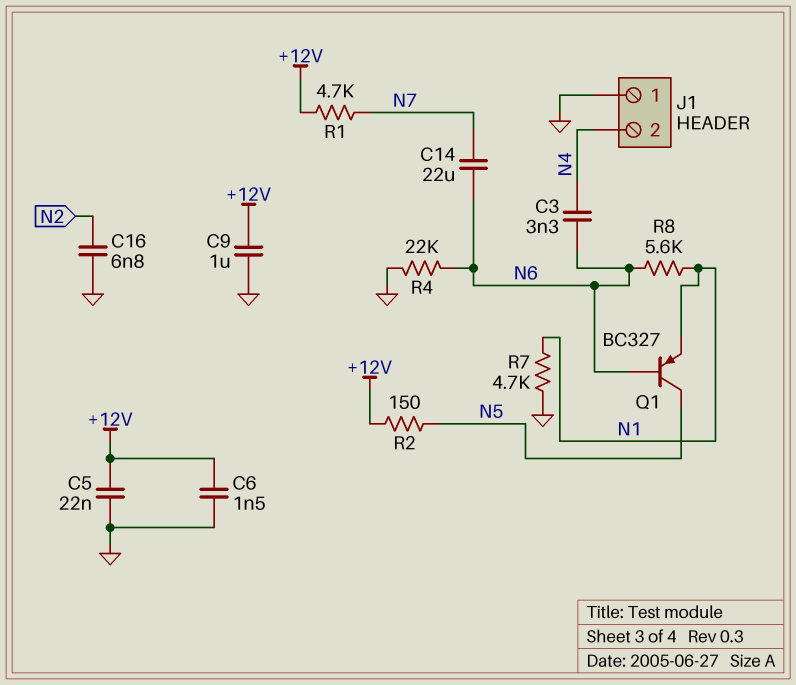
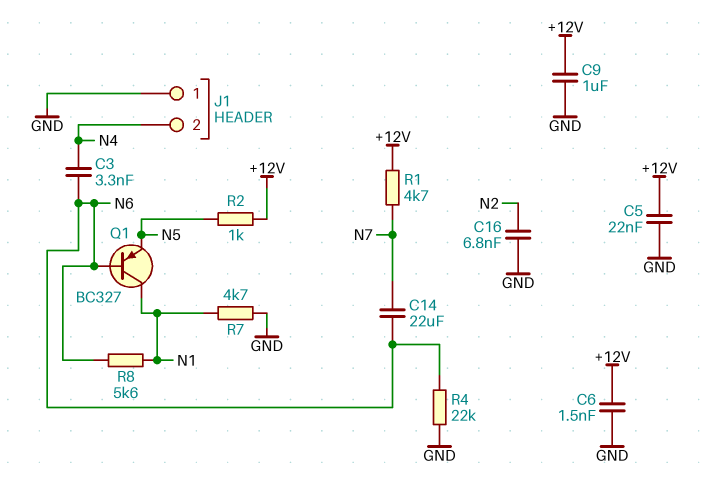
Q1: PNP BC327 (B N6, C N5, E N1) -> PNP BC327 (B N6, C N1, E N5)
R2: 150 (+12V, N5) -> 1k (+12V, N5)

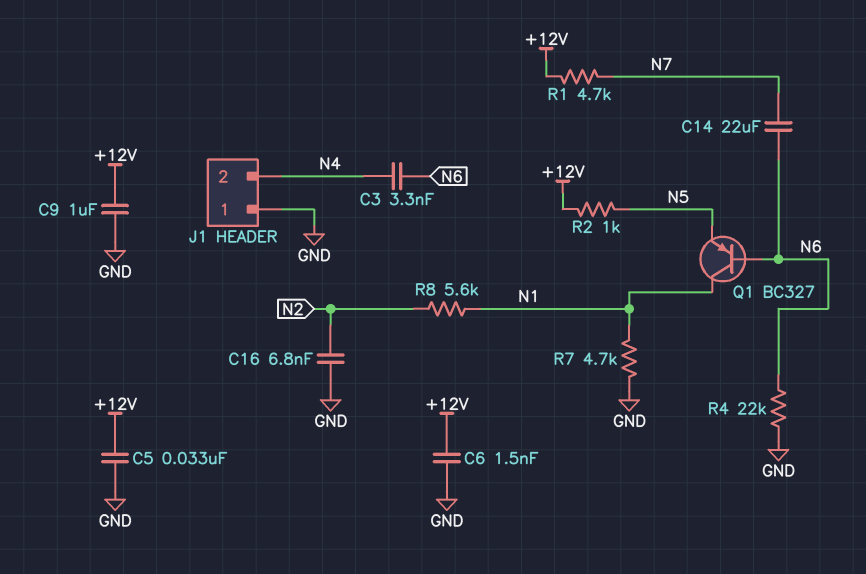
C5: 22nF (+12V, GND) -> 33nF (+12V, GND)
R8: 5.6k (N1, N6) -> 5.6k (N1, N2)

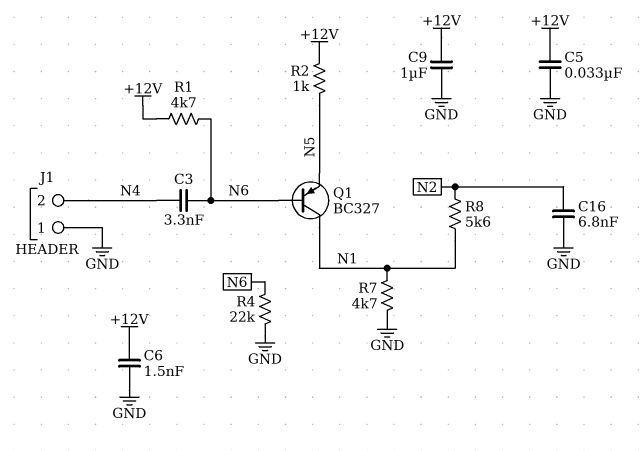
C14: 22uF (N6, N7) -> none
R1: 4.7k (+12V, N7) -> 4.7k (+12V, N6)

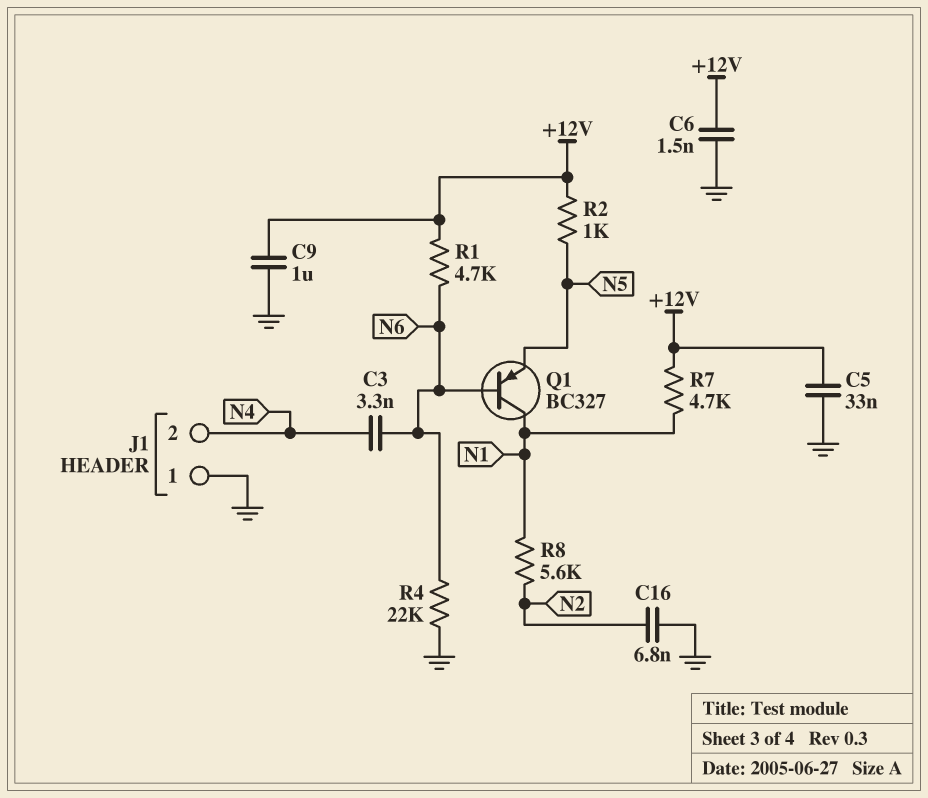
R7: 4.7k (GND, N1) -> 4.7k (+12V, N1)

